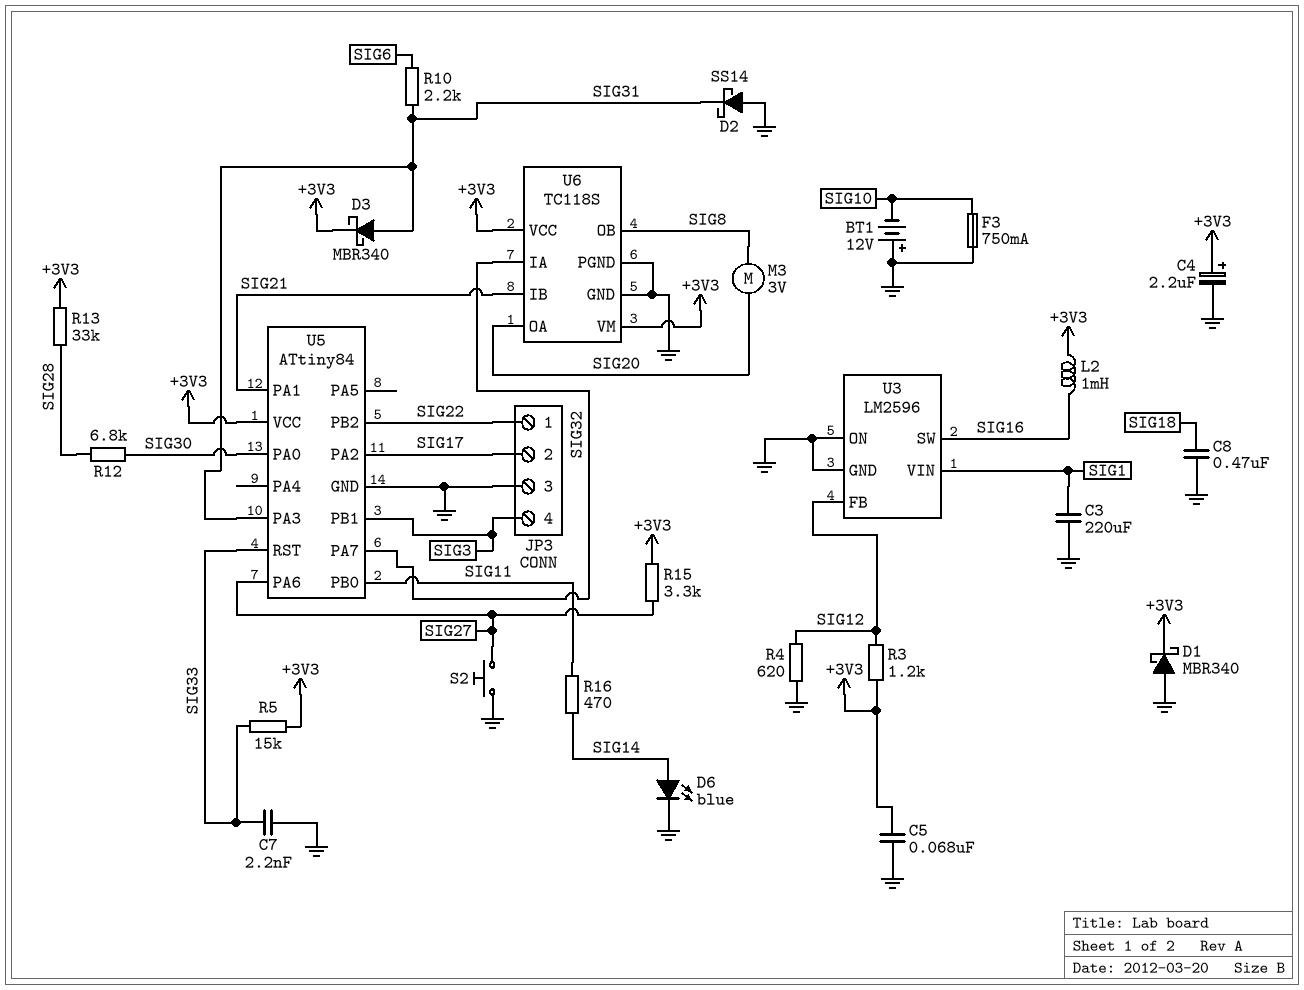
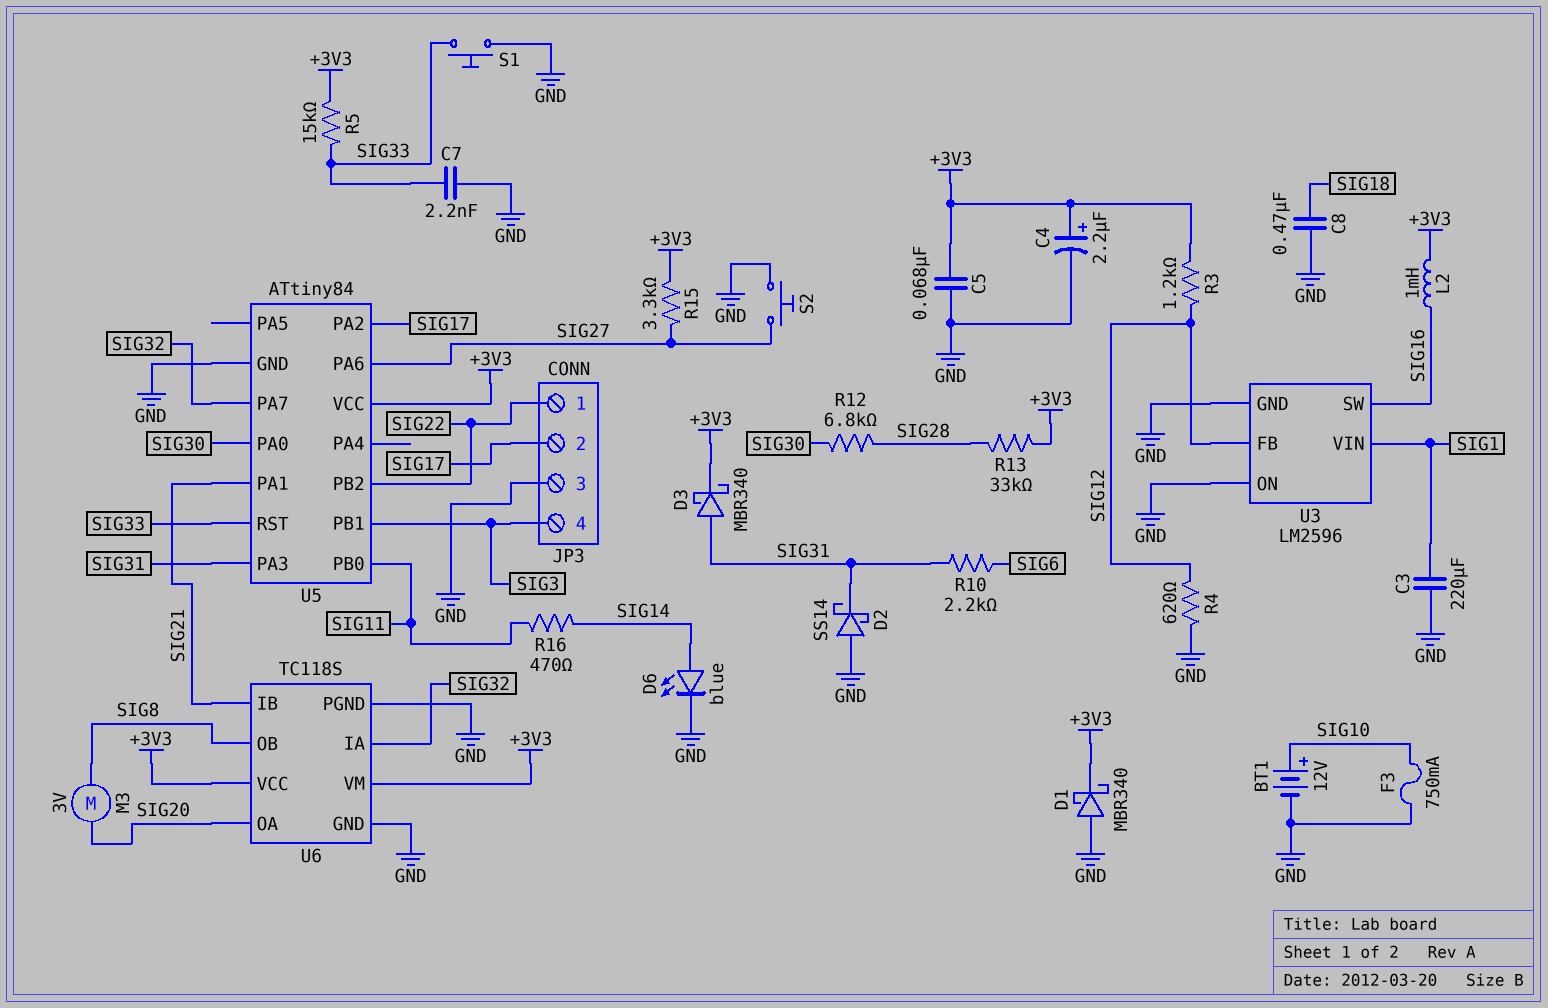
BT1: 12V (plus GND, minus SIG10) -> 12V (plus SIG10, minus GND)
S1: none -> button (GND, SIG33)

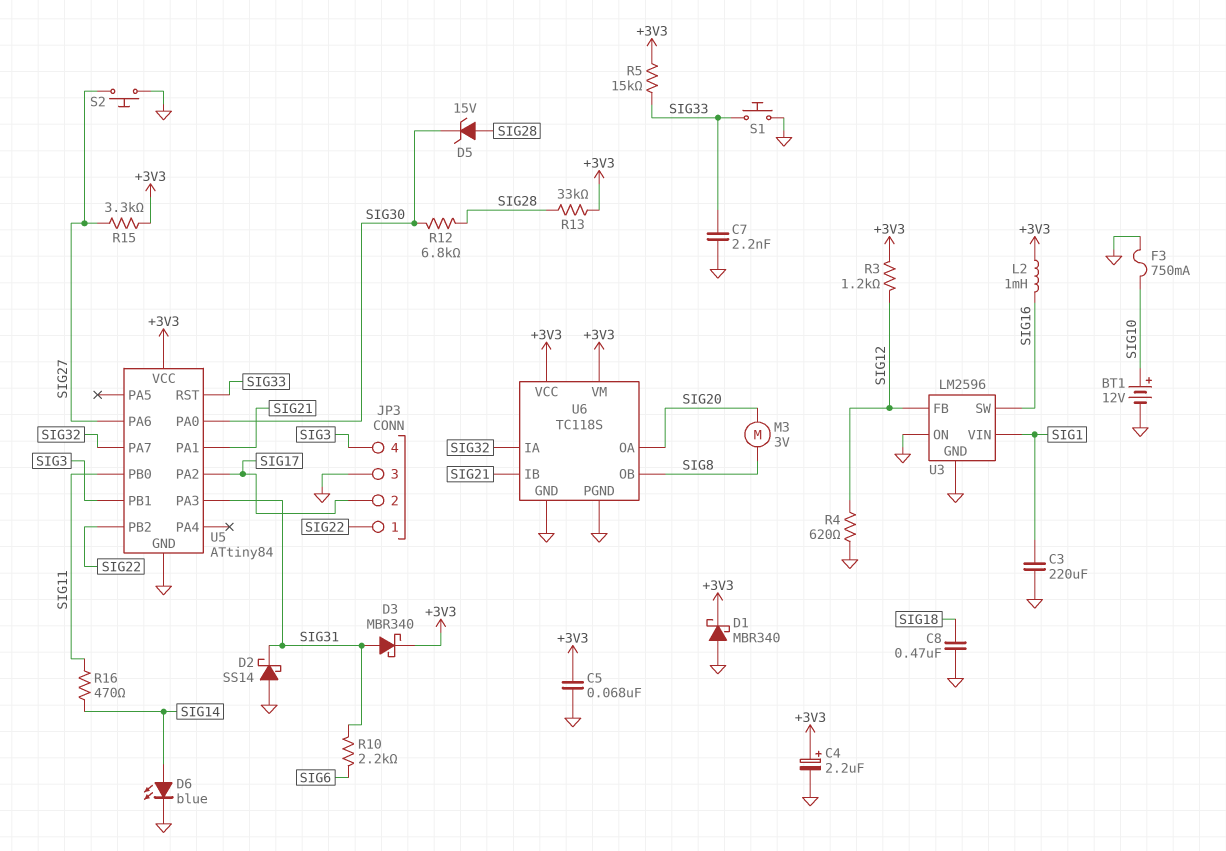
D5: none -> zener 15V (A SIG28, K SIG30)

